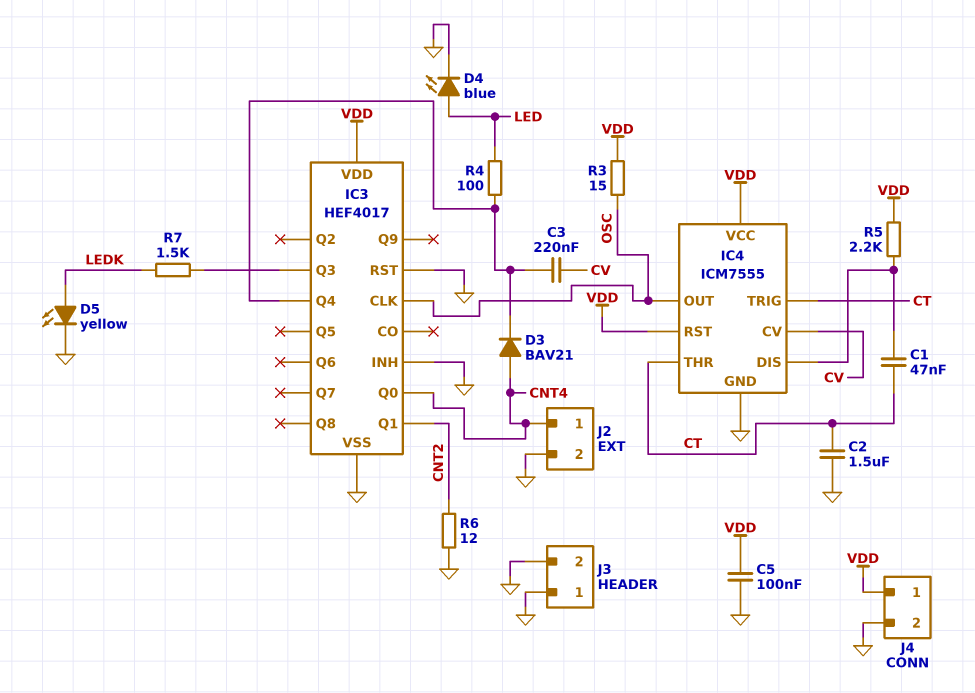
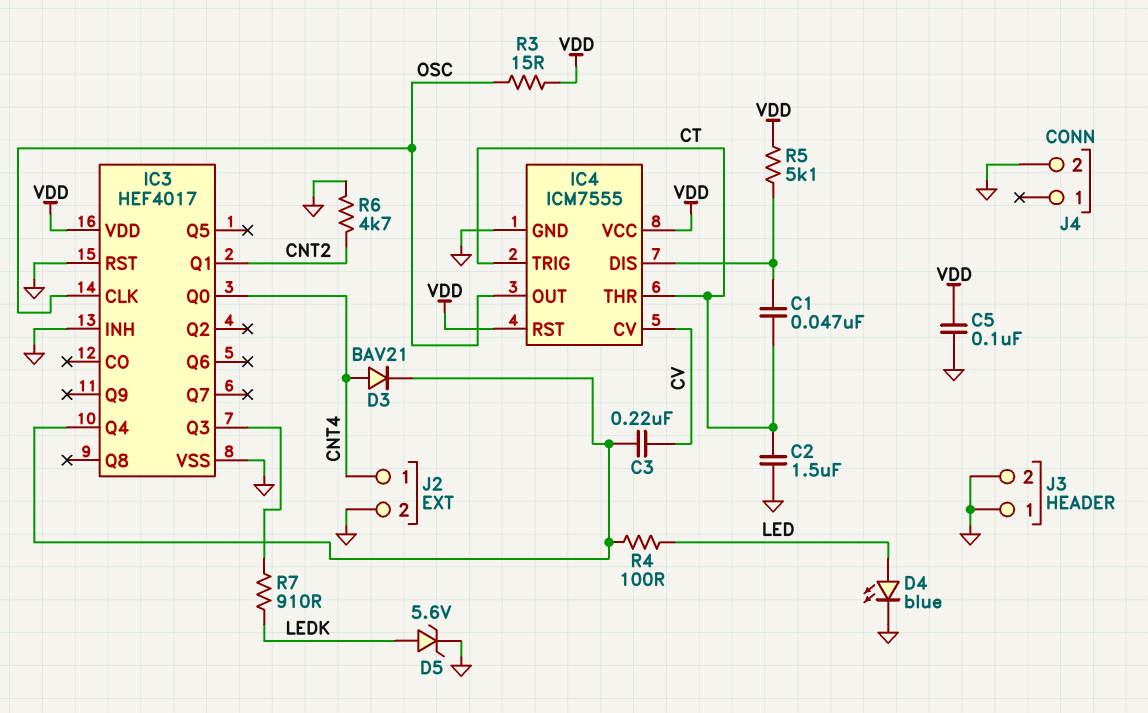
D5: LED yellow (A LEDK, K GND) -> zener 5.6V (A LEDK, K GND)
J4 pin 1: VDD -> none
R5: 2.2k (IC4/DIS, VDD) -> 5.1k (IC4/DIS, VDD)
R6: 12 (CNT2, GND) -> 4.7k (CNT2, GND)
R7: 1.5k (IC3/Q3, LEDK) -> 910 (IC3/Q3, LEDK)

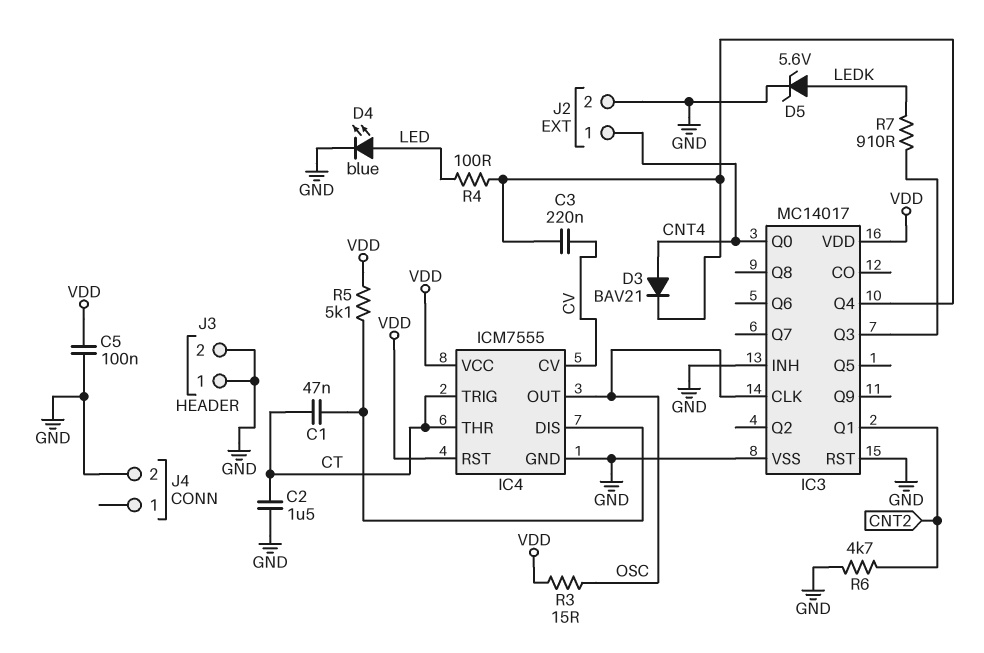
IC3: HEF4017 -> MC14017

